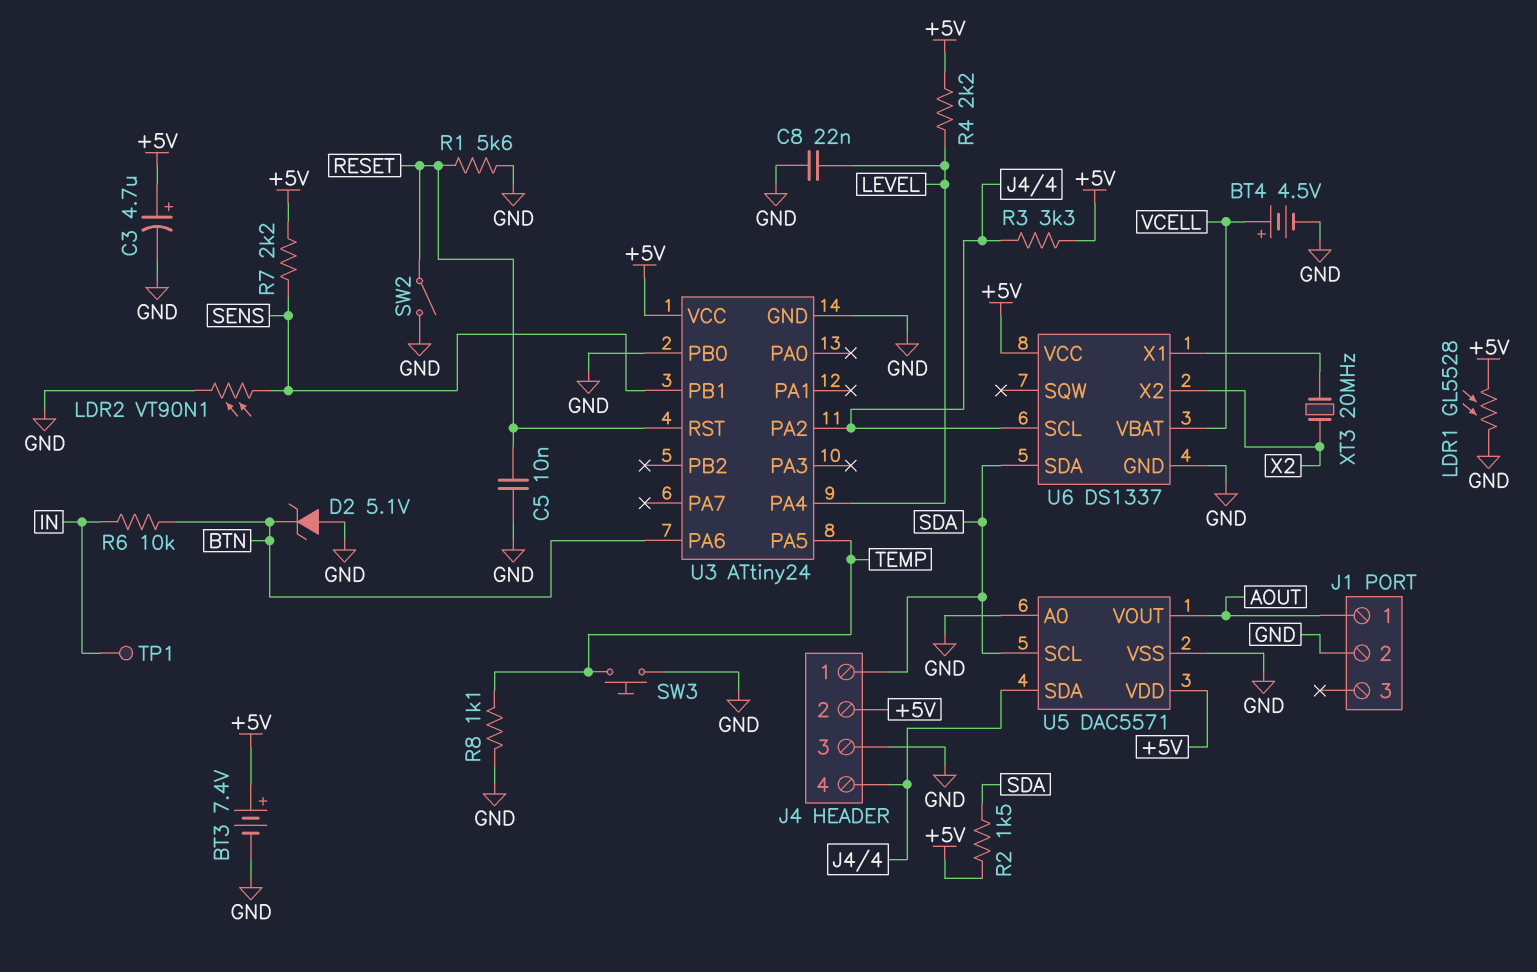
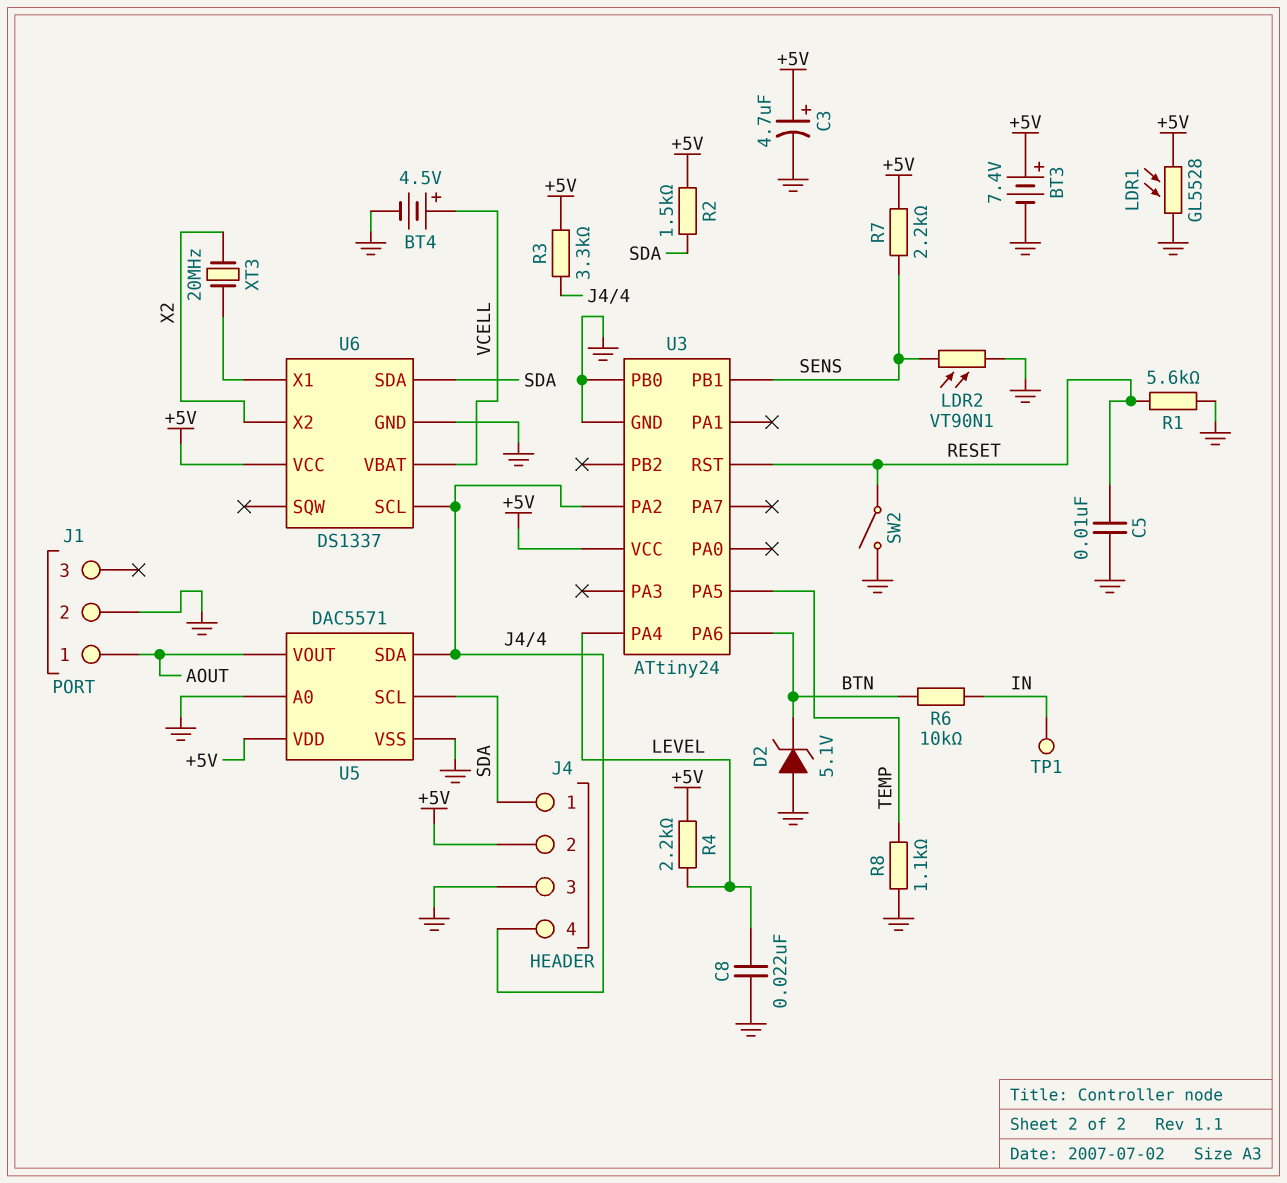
SW3: button (GND, TEMP) -> none

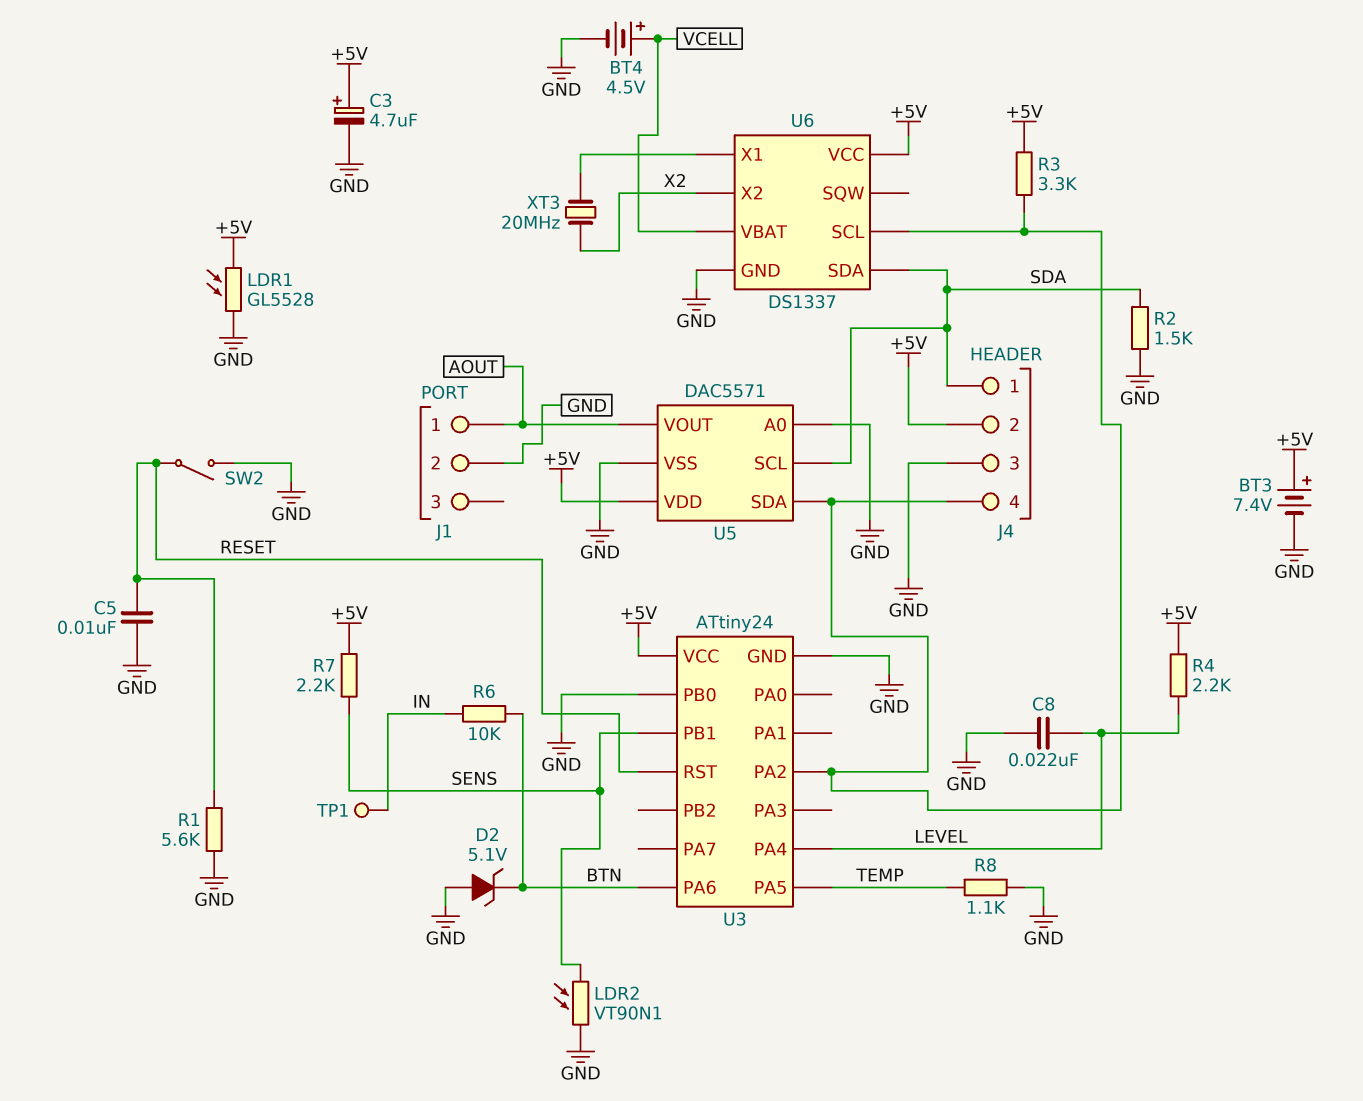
R2: 1.5k (+5V, SDA) -> 1.5k (GND, SDA)

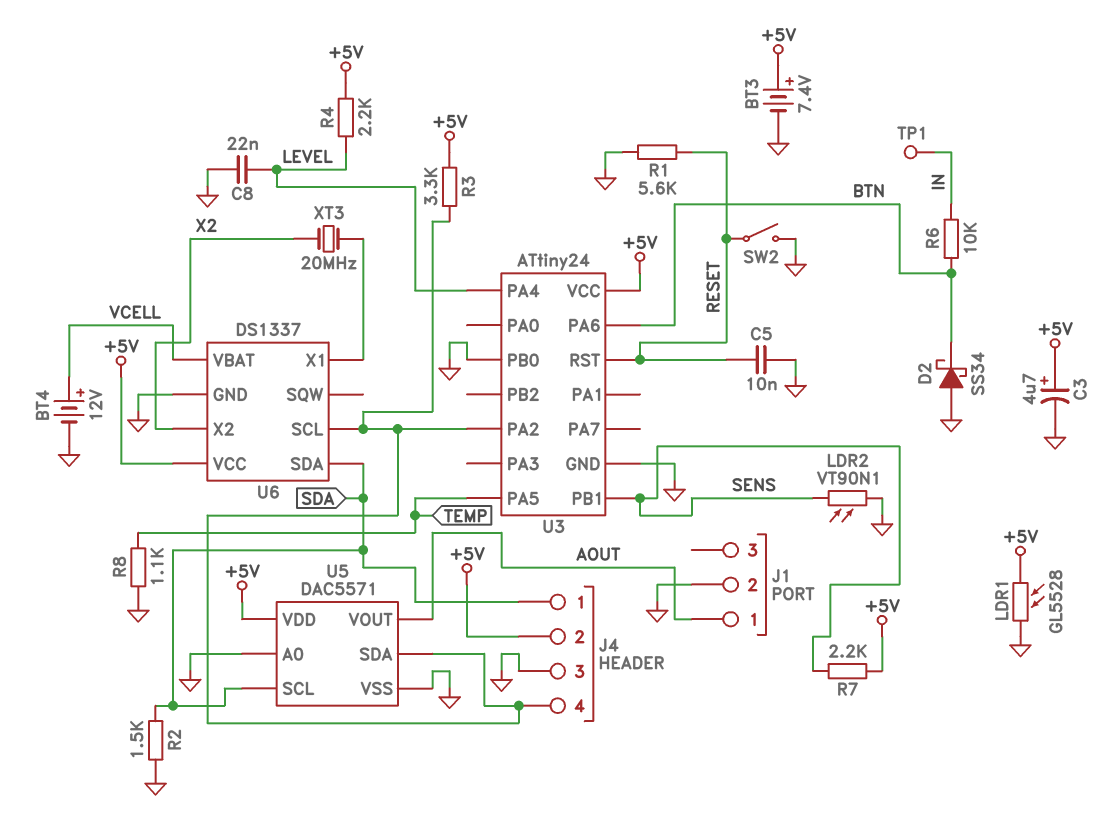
BT4: 4.5V (plus VCELL, minus GND) -> 12V (plus VCELL, minus GND)
D2: zener 5.1V (A GND, K BTN) -> schottky SS34 (A GND, K BTN)

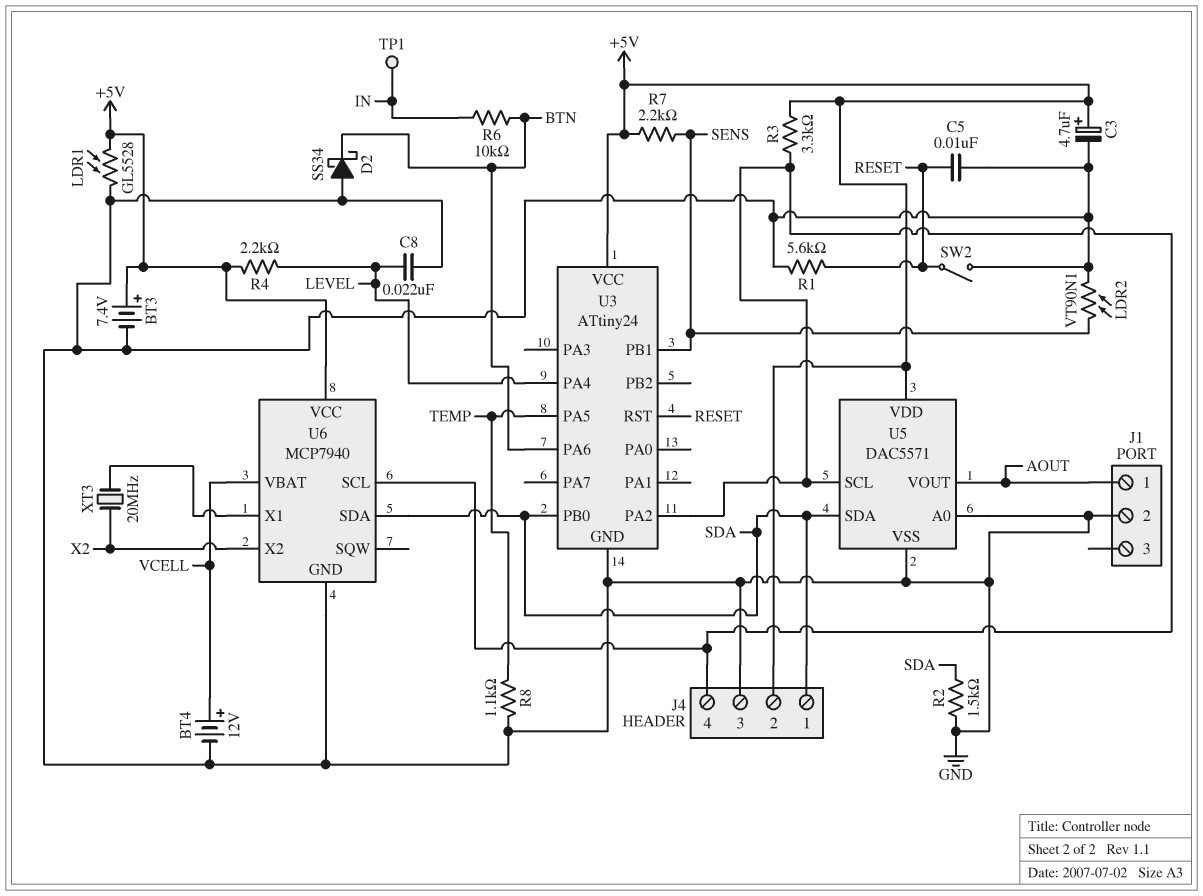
U3 pin PB0: GND -> SDA
U5 pin SCL: SDA -> J4/4
U5 pin SDA: J4/4 -> SDA
U6: DS1337 -> MCP7940

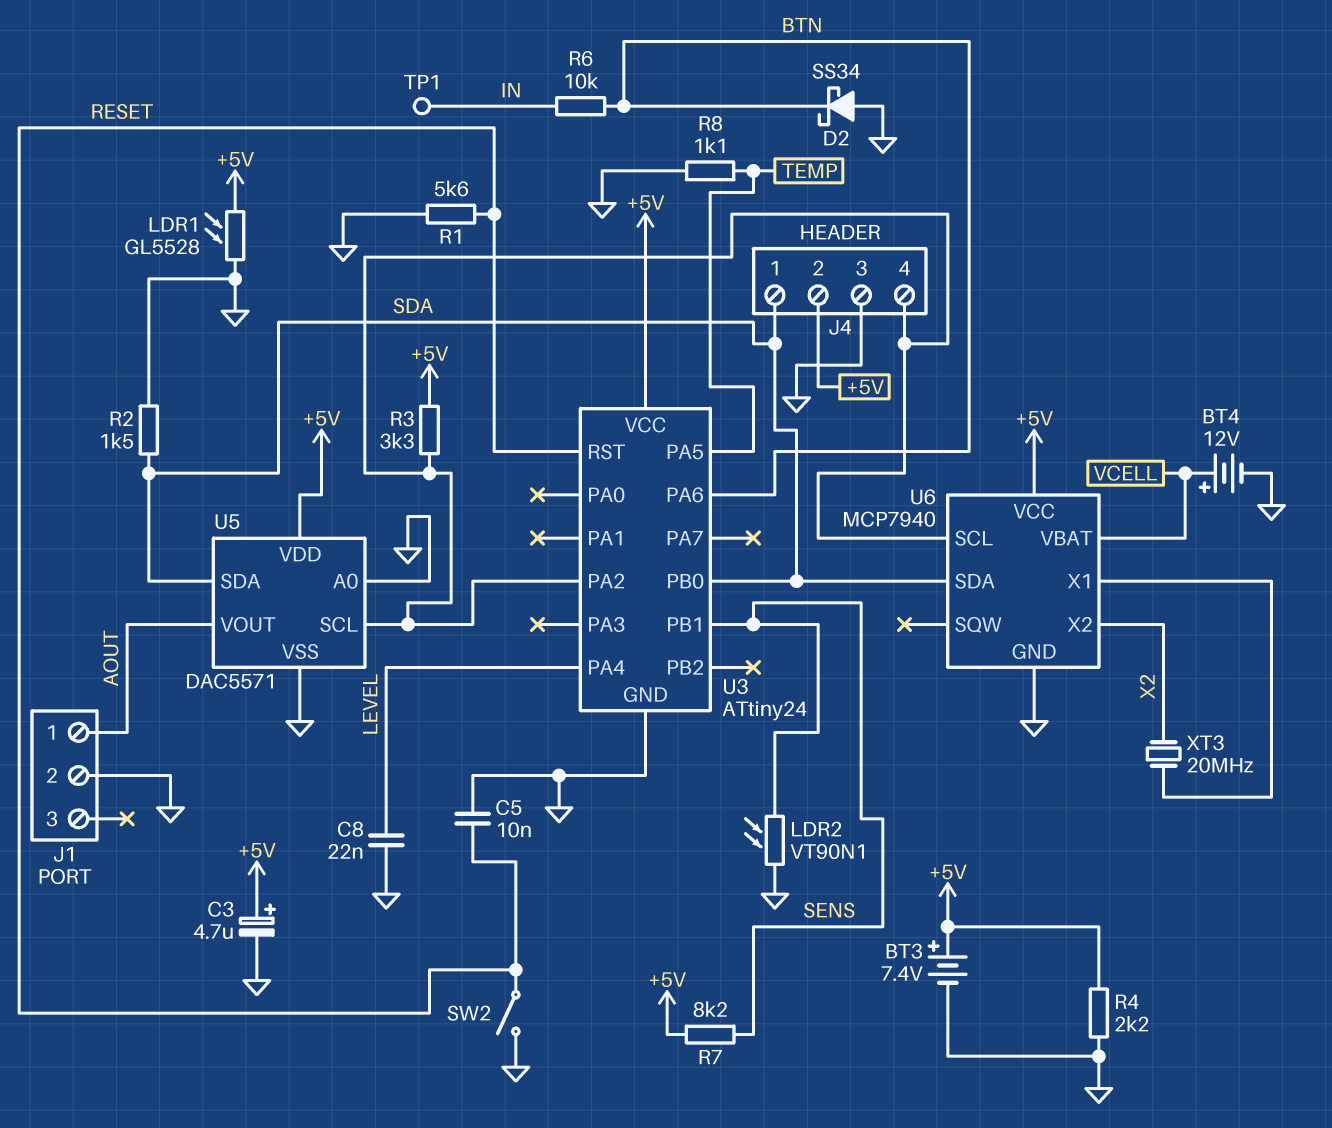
R4: 2.2k (+5V, LEVEL) -> 2.2k (+5V, GND)
R7: 2.2k (+5V, SENS) -> 8.2k (+5V, SENS)

